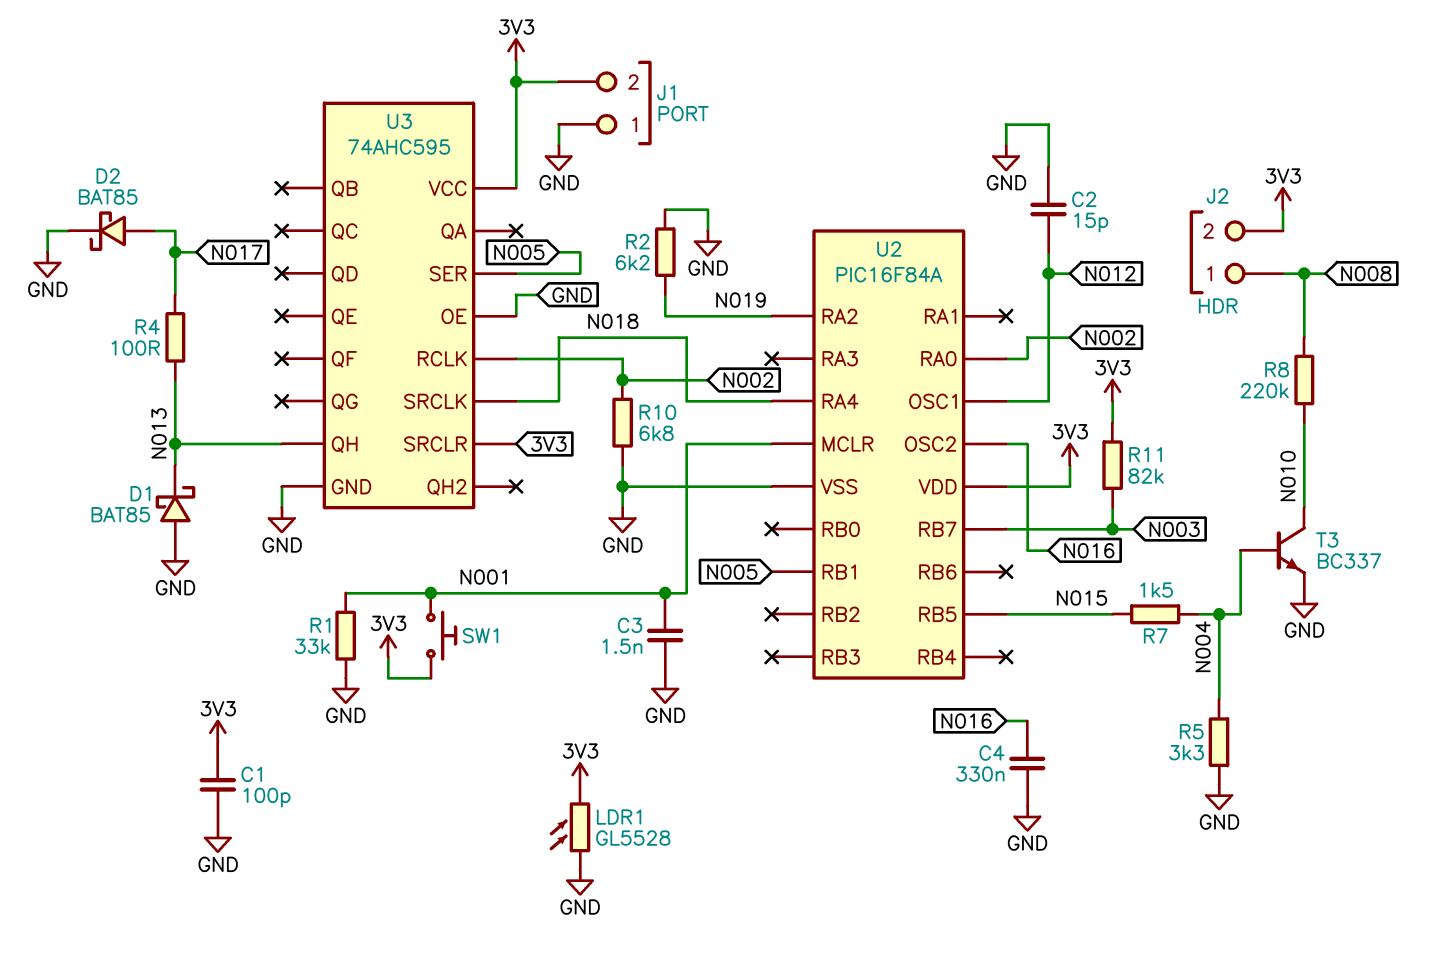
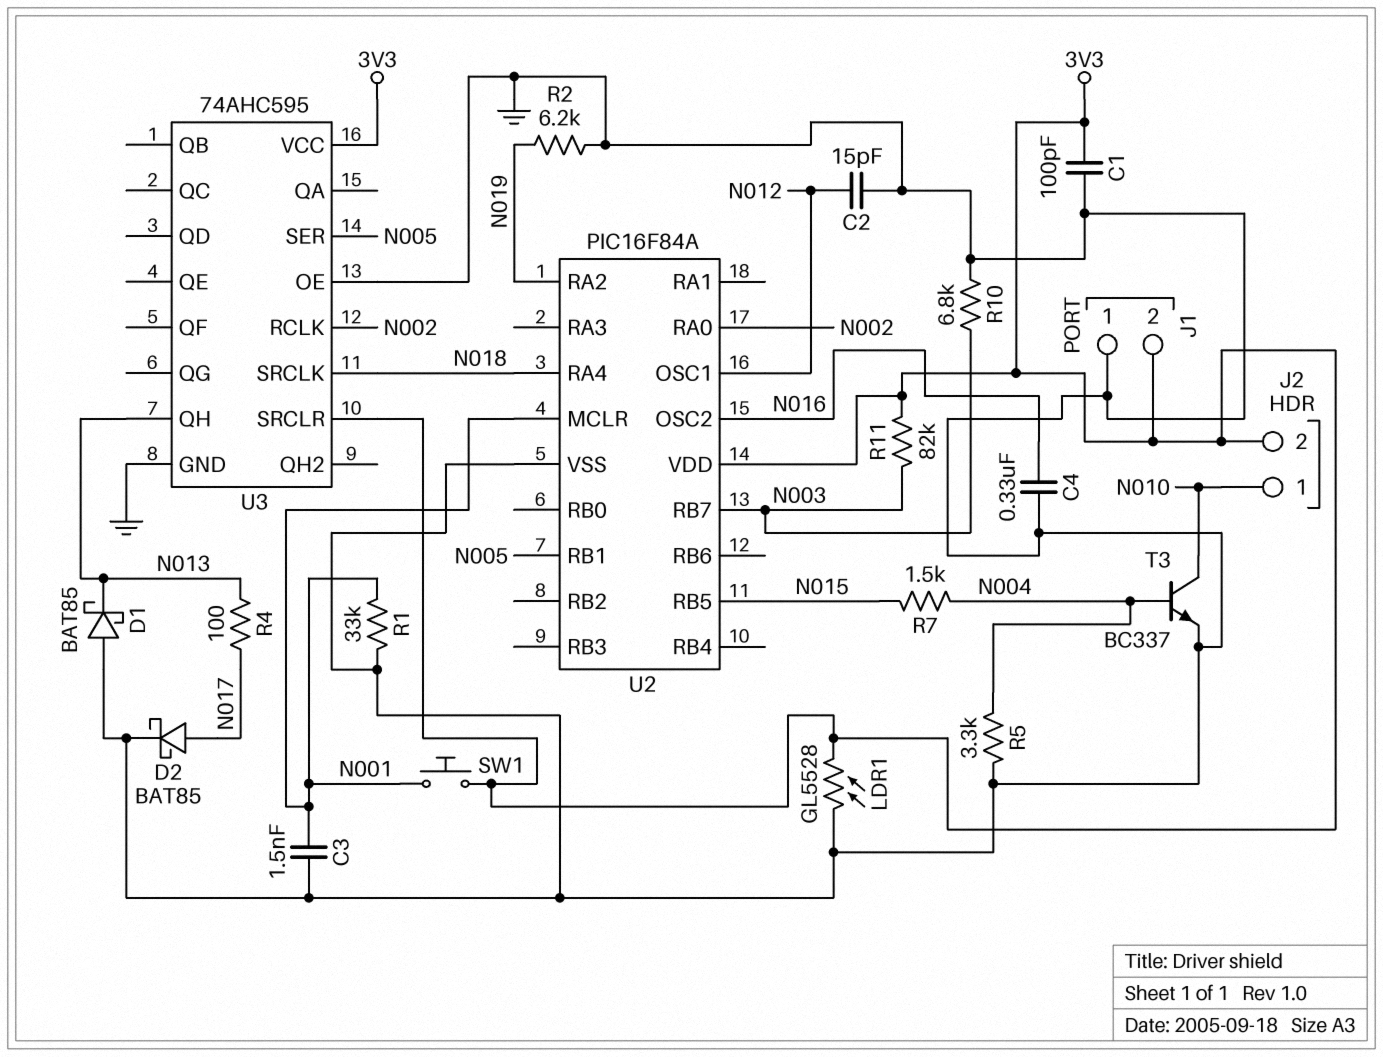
J2 pin 1: N008 -> N010
R8: 220k (N008, N010) -> none
R10: 6.8k (GND, N002) -> 6.8k (GND, N003)

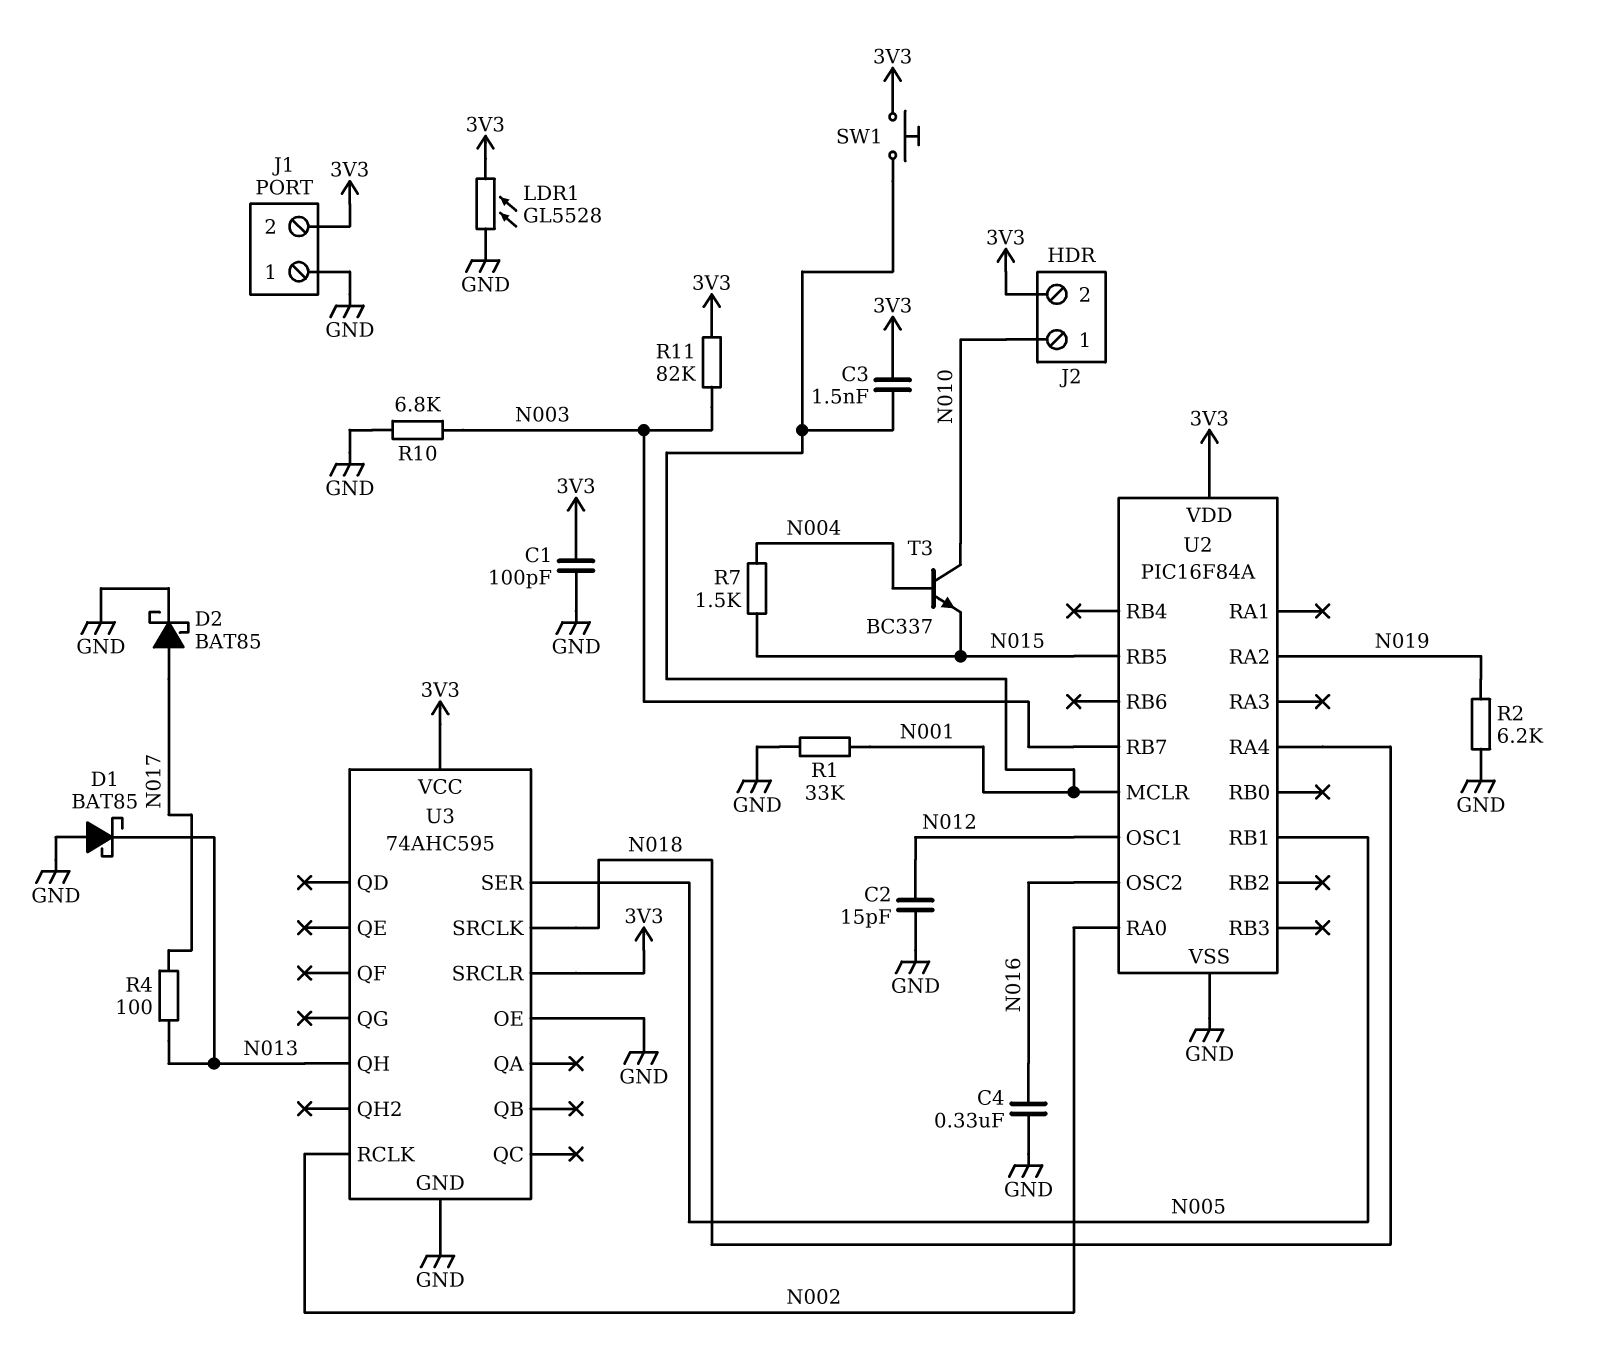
C3: 1.5nF (GND, N001) -> 1.5nF (3V3, N001)
R5: 3.3k (GND, N004) -> none
T3: NPN BC337 (B N004, C N010, E GND) -> NPN BC337 (B N004, C N010, E N015)

